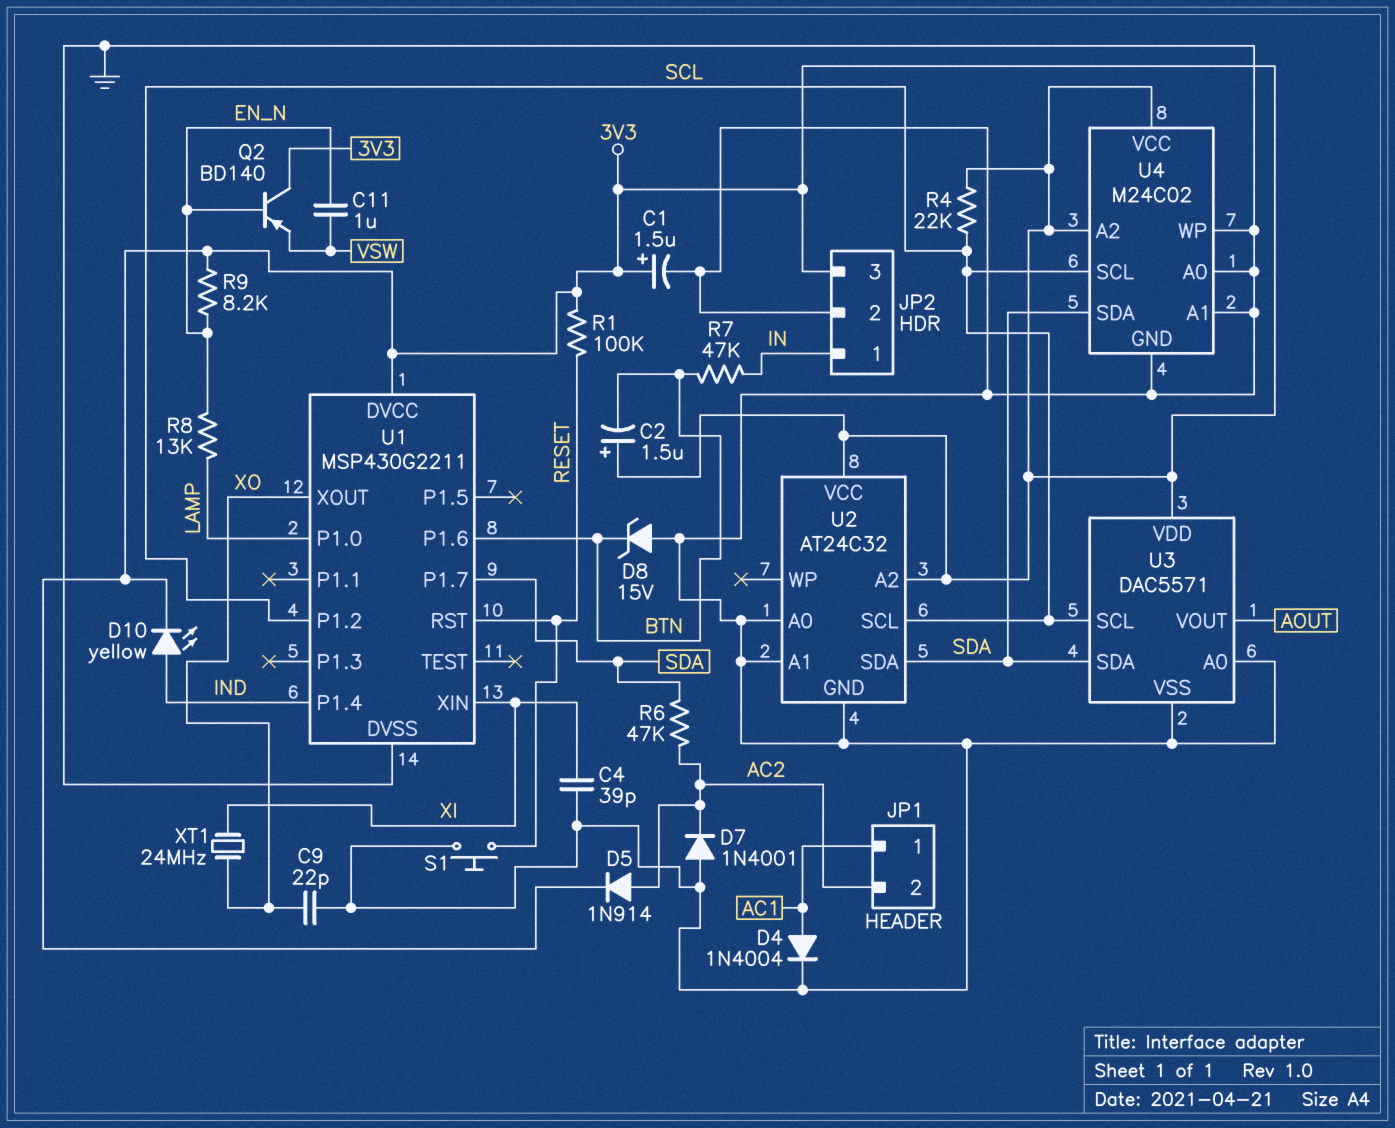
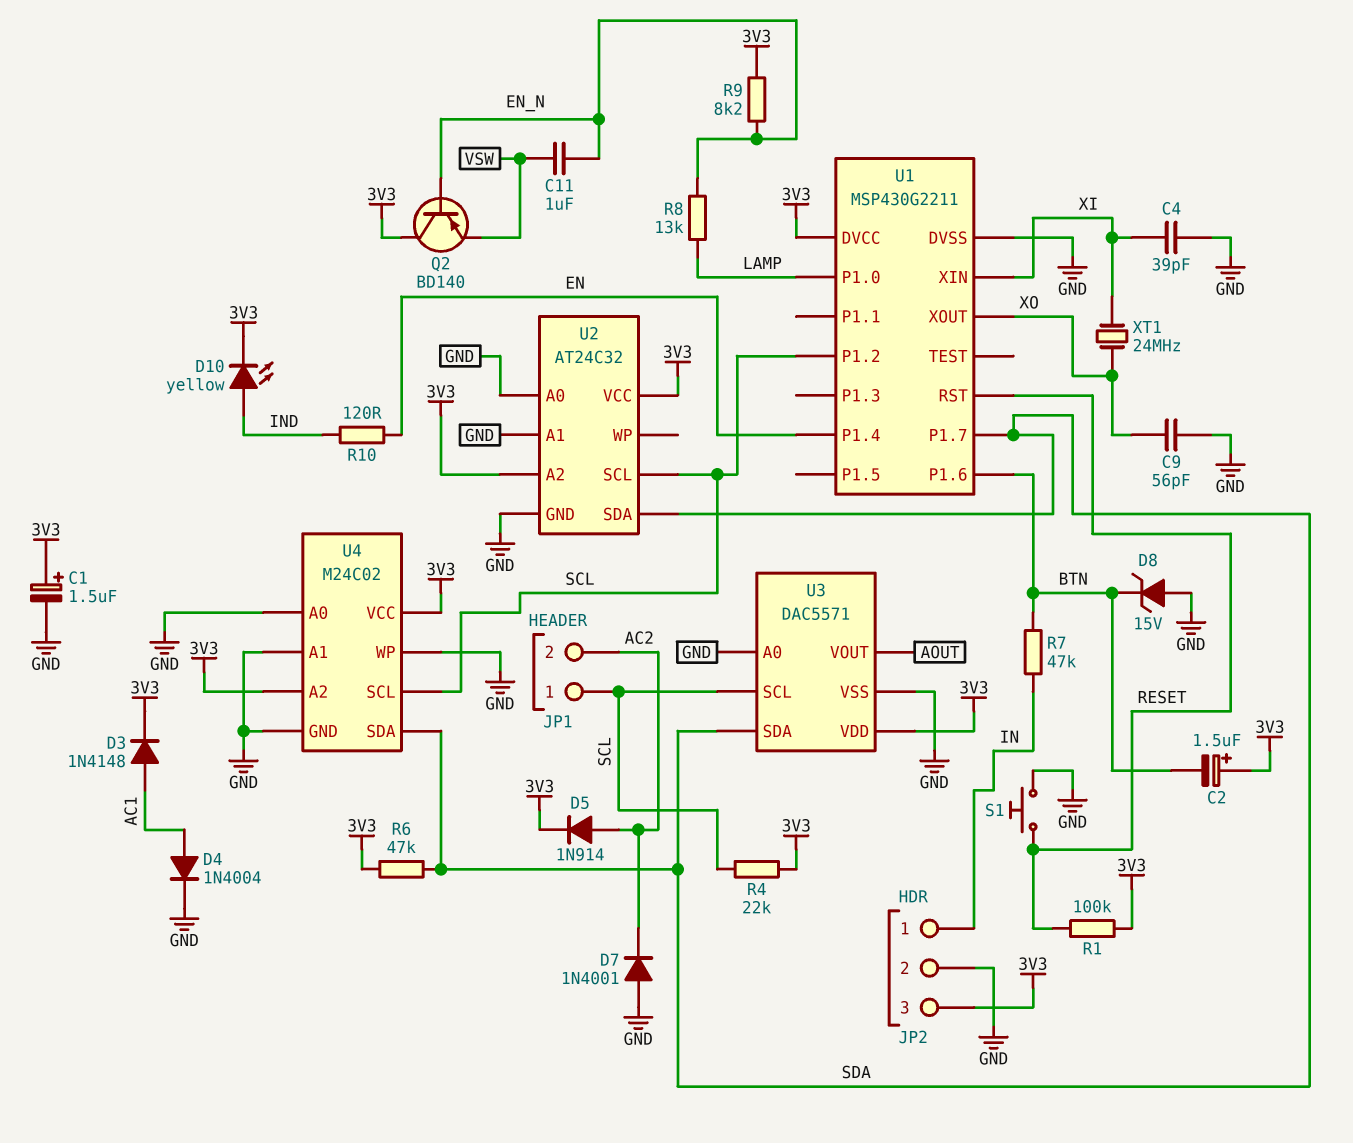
C9: 22pF (GND, XO) -> 56pF (GND, XO)
D3: none -> diode 1N4148 (A AC1, K 3V3)
JP1 pin 1: AC1 -> SCL
R6: 47k (AC2, SDA) -> 47k (3V3, SDA)
R10: none -> 120 (EN, IND)
U1 pin P1.4: IND -> EN

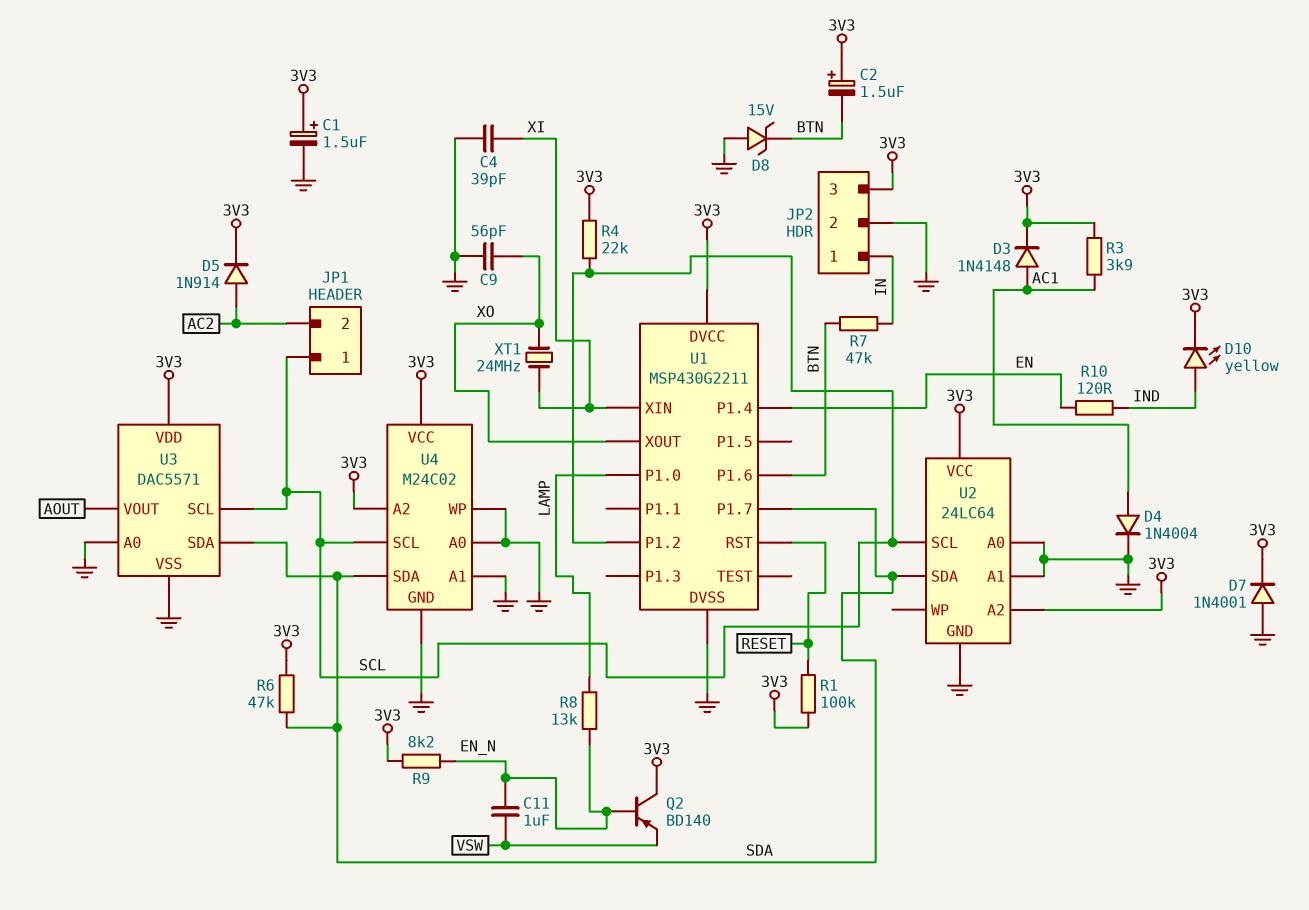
D7: diode 1N4001 (A GND, K AC2) -> diode 1N4001 (A GND, K 3V3)
R3: none -> 3.9k (3V3, AC1)
S1: button (GND, RESET) -> none
U2: AT24C32 -> 24LC64

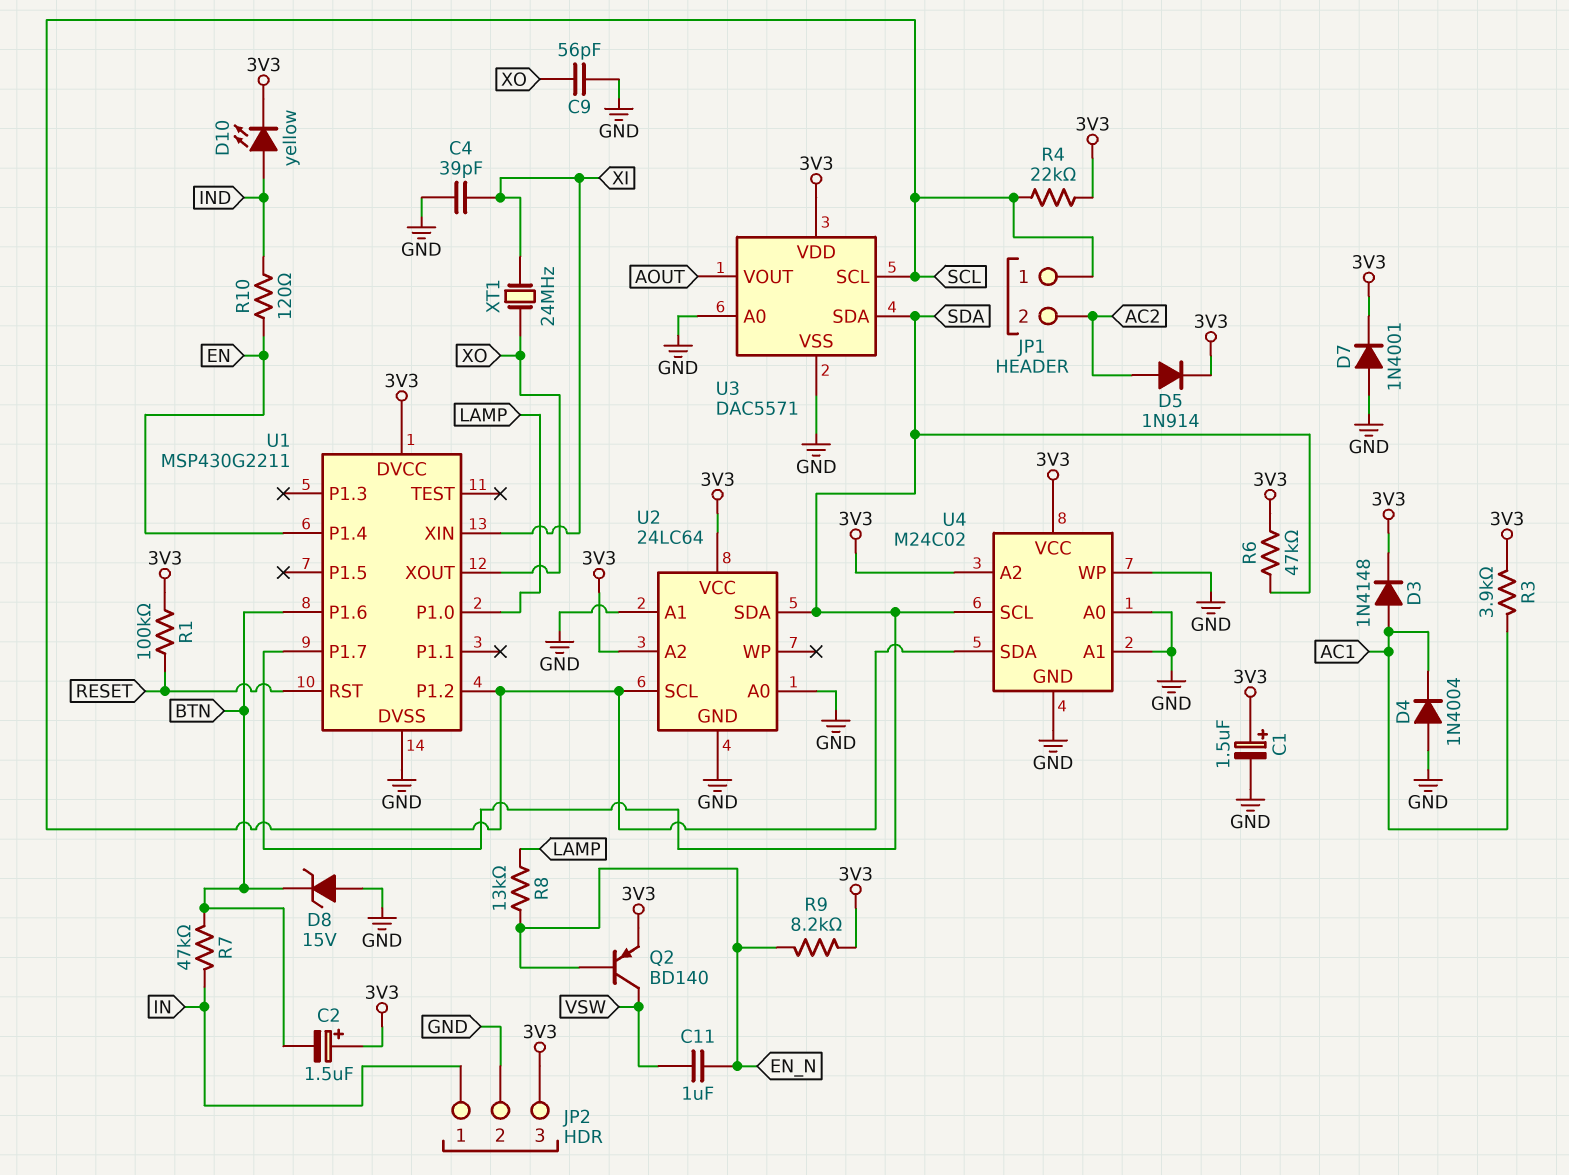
D4: diode 1N4004 (A AC1, K GND) -> diode 1N4004 (A GND, K AC1)
Q2: PNP BD140 (B EN_N, C 3V3, E VSW) -> PNP BD140 (B EN_N, C VSW, E 3V3)
U4 pin SCL: SCL -> SDA
U4 pin SDA: SDA -> SCL

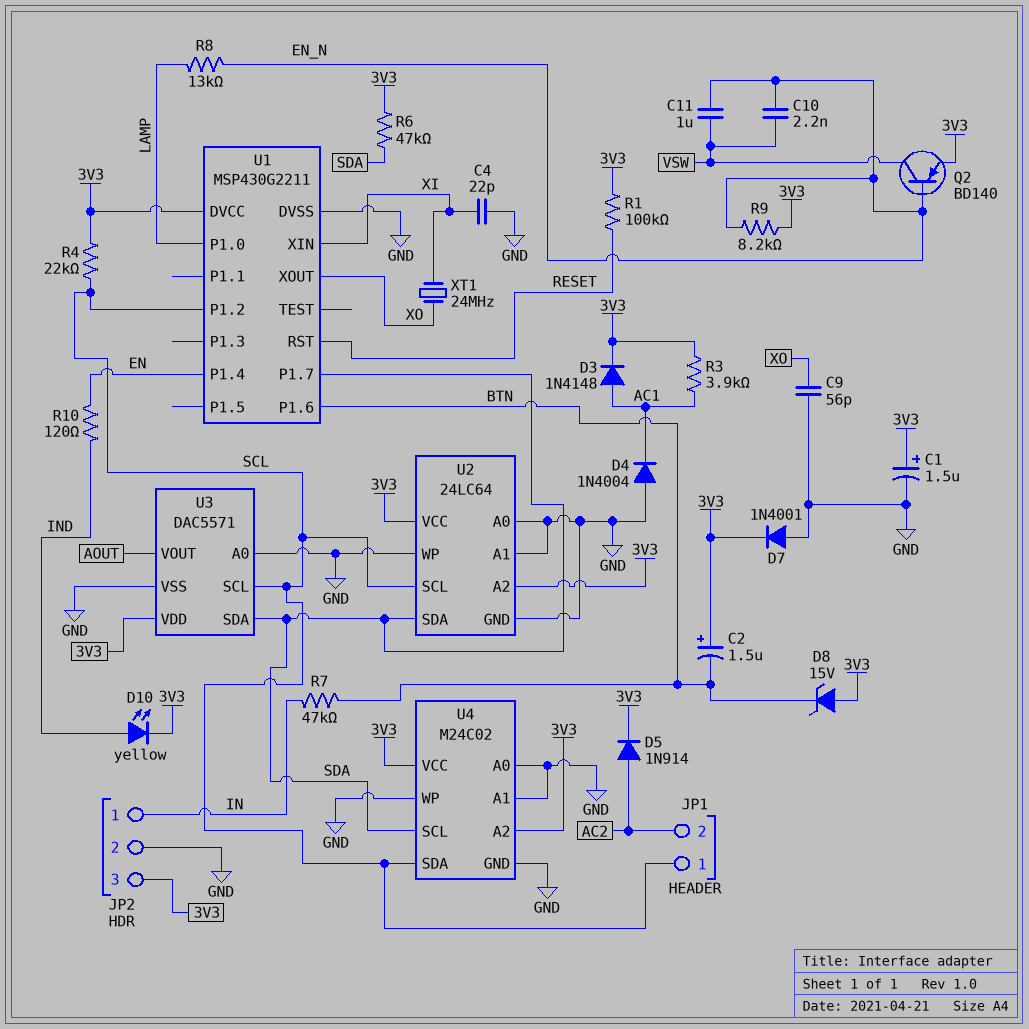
C4: 39pF (GND, XI) -> 22pF (GND, XI)
C10: none -> 2.2nF (EN_N, VSW)
D8: zener 15V (A GND, K BTN) -> zener 15V (A 3V3, K BTN)
U2 pin WP: none -> GND

